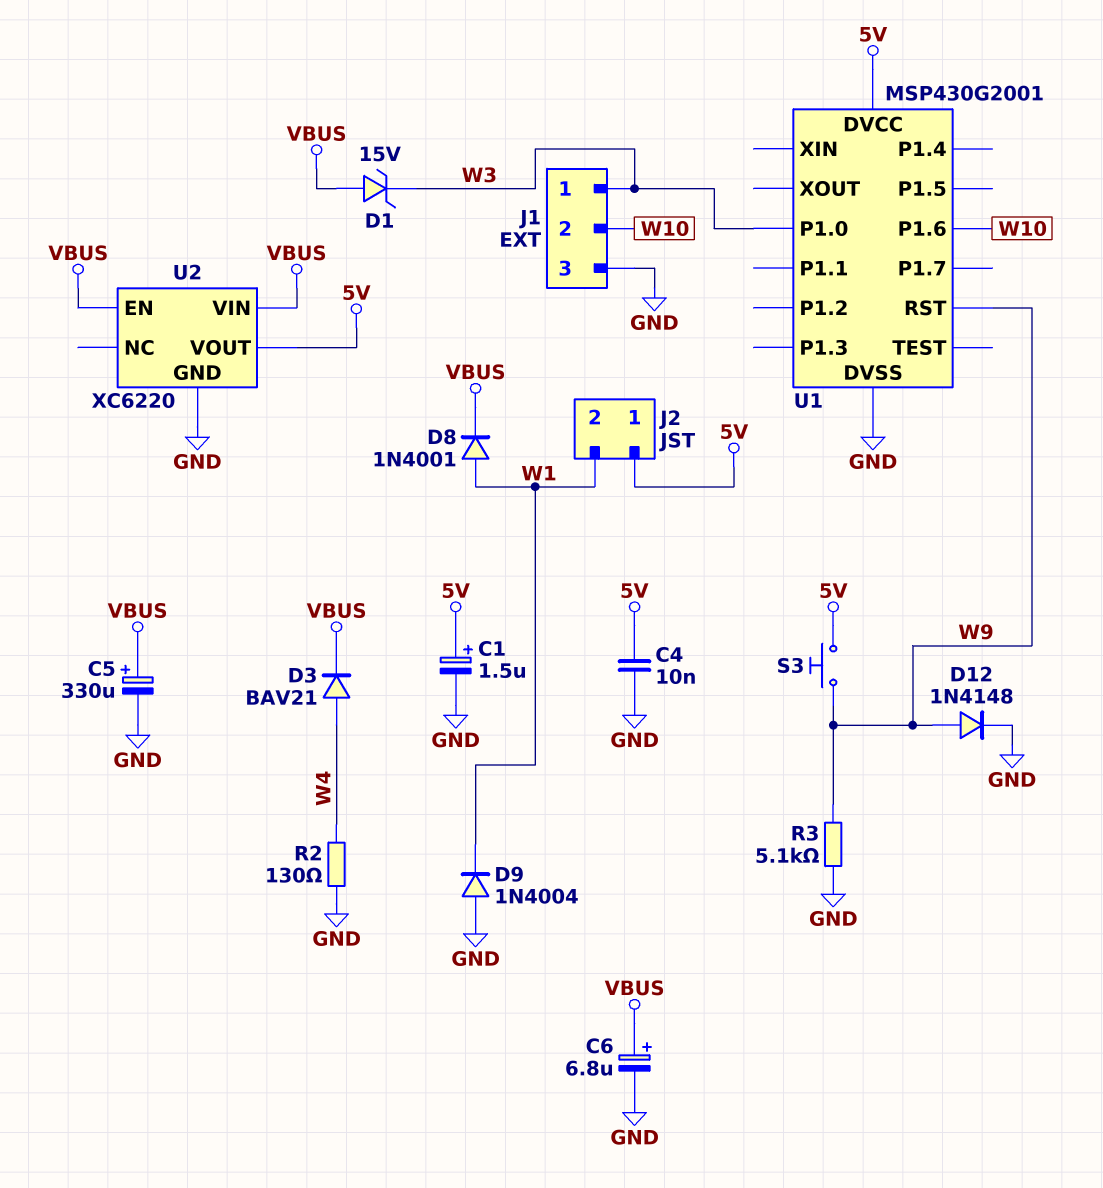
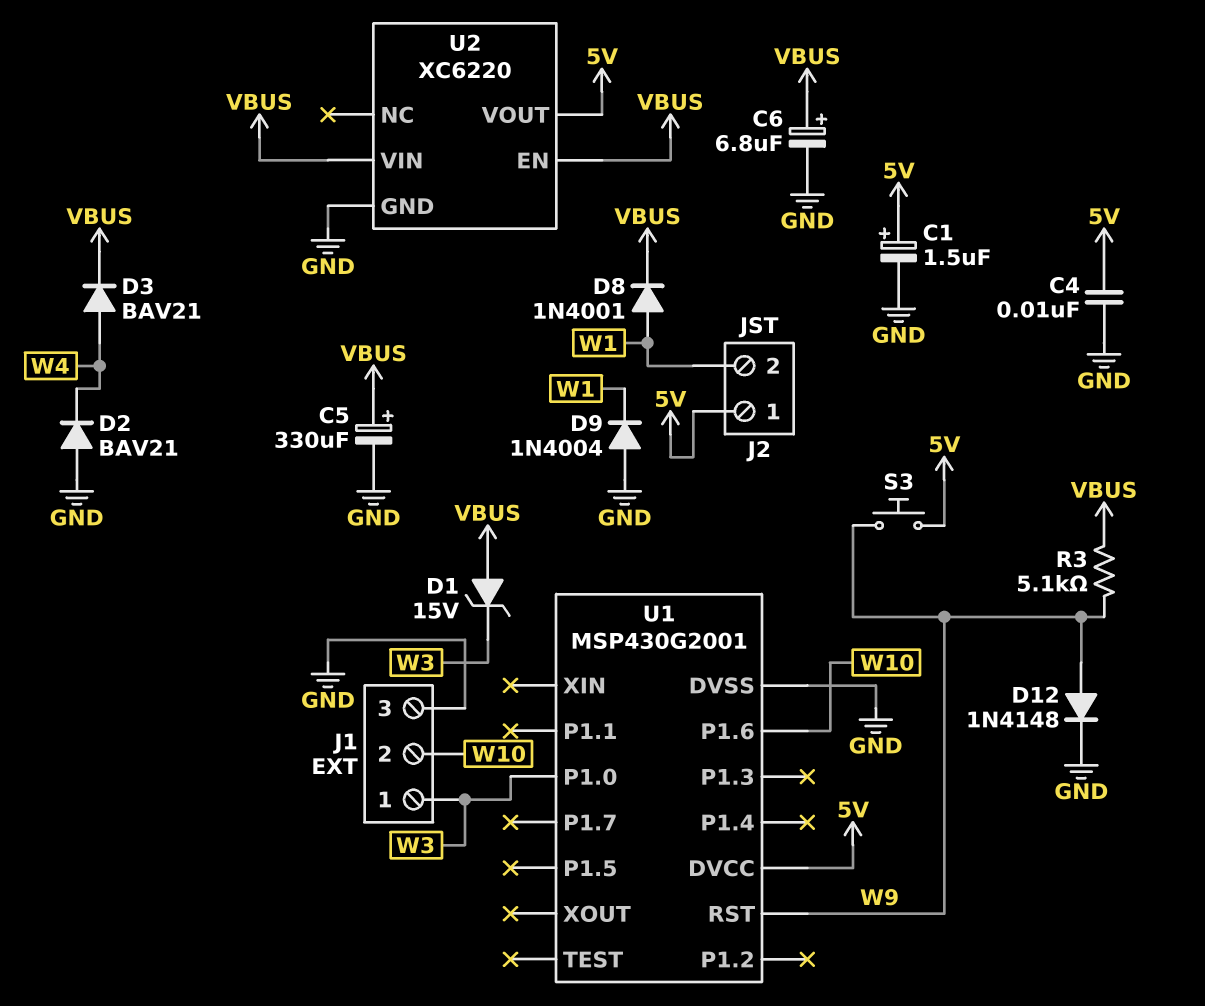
D2: none -> diode BAV21 (A GND, K W4)
R2: 130 (GND, W4) -> none
R3: 5.1k (GND, W9) -> 5.1k (VBUS, W9)

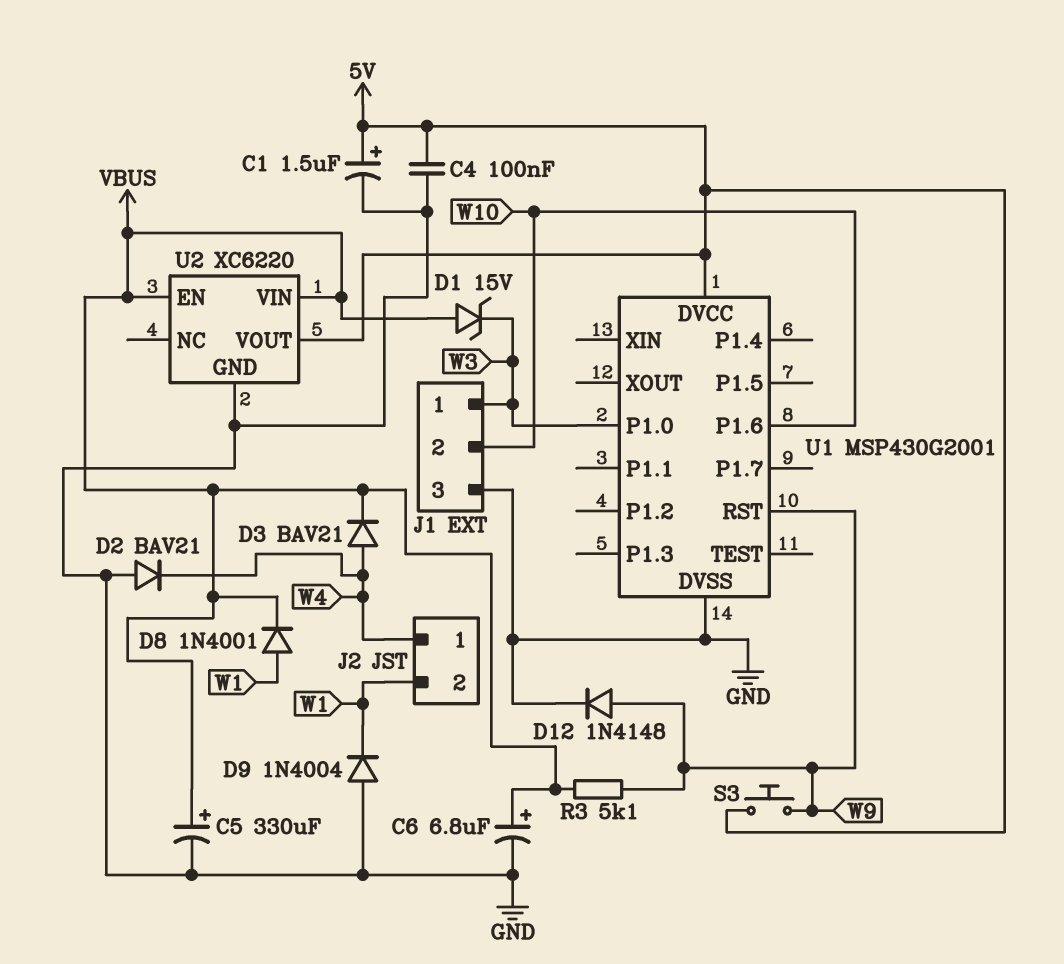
C4: 10nF (5V, GND) -> 100nF (5V, GND)
J2 pin 1: 5V -> W4

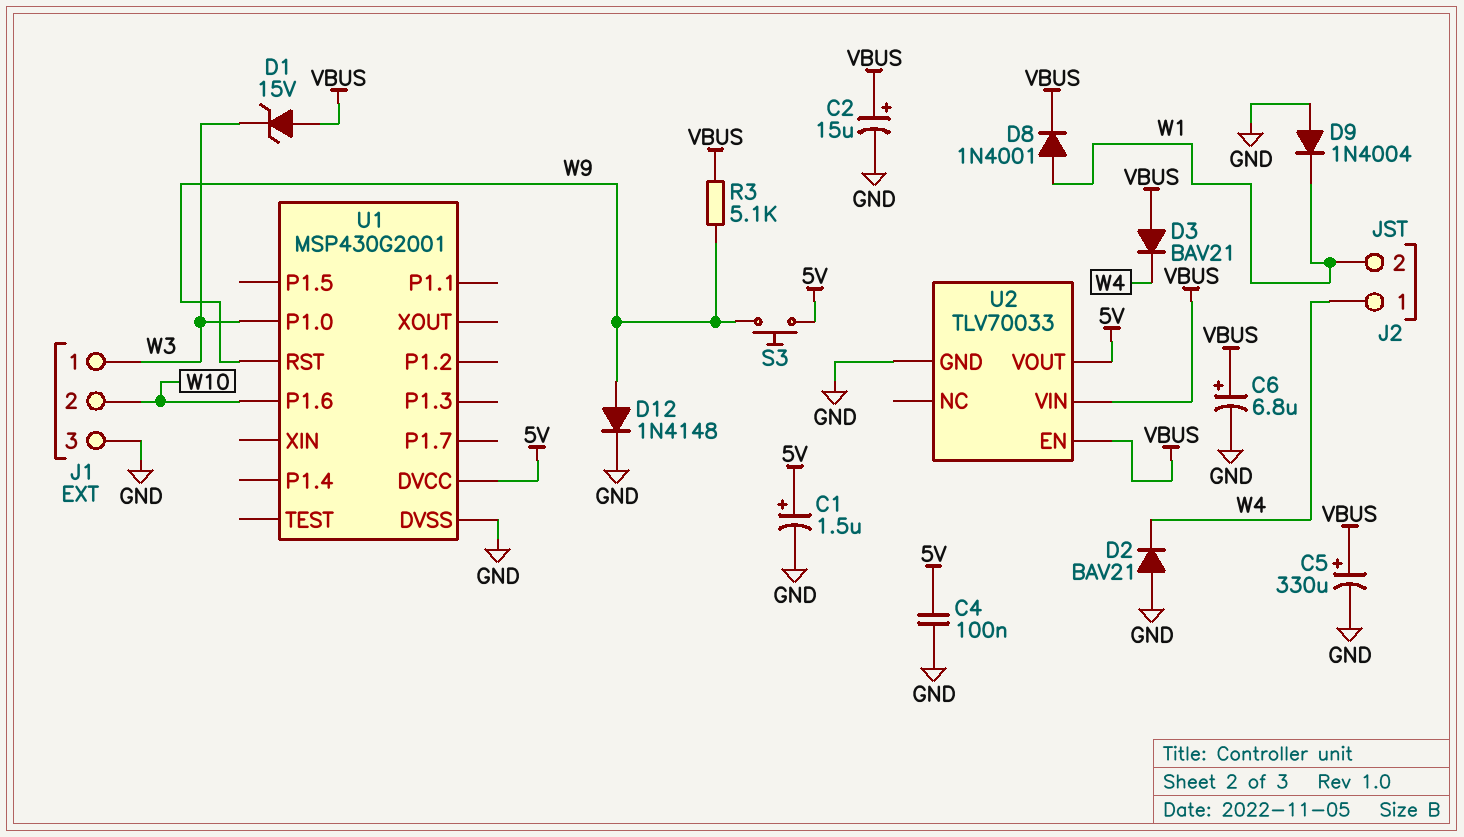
C2: none -> 15uF (plus VBUS, minus GND)
D3: diode BAV21 (A W4, K VBUS) -> diode BAV21 (A VBUS, K W4)
U2: XC6220 -> TLV70033

